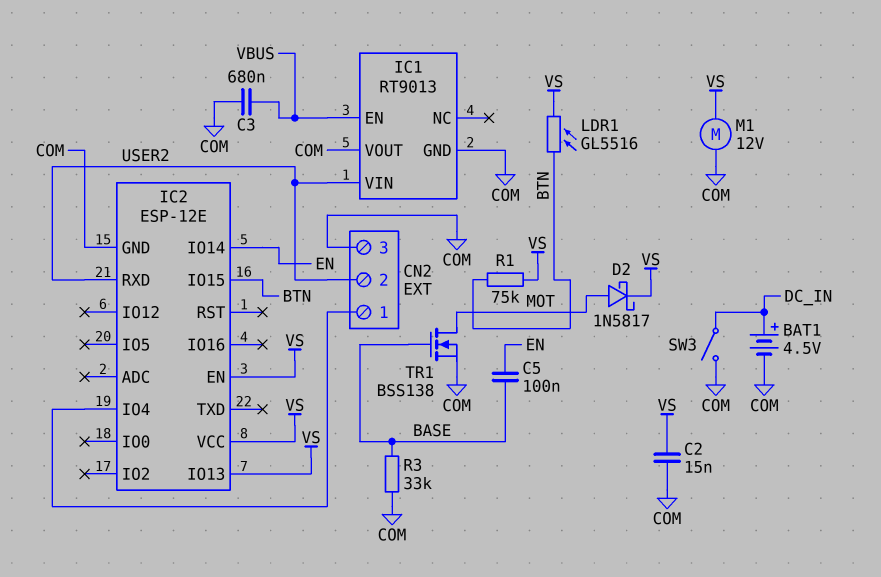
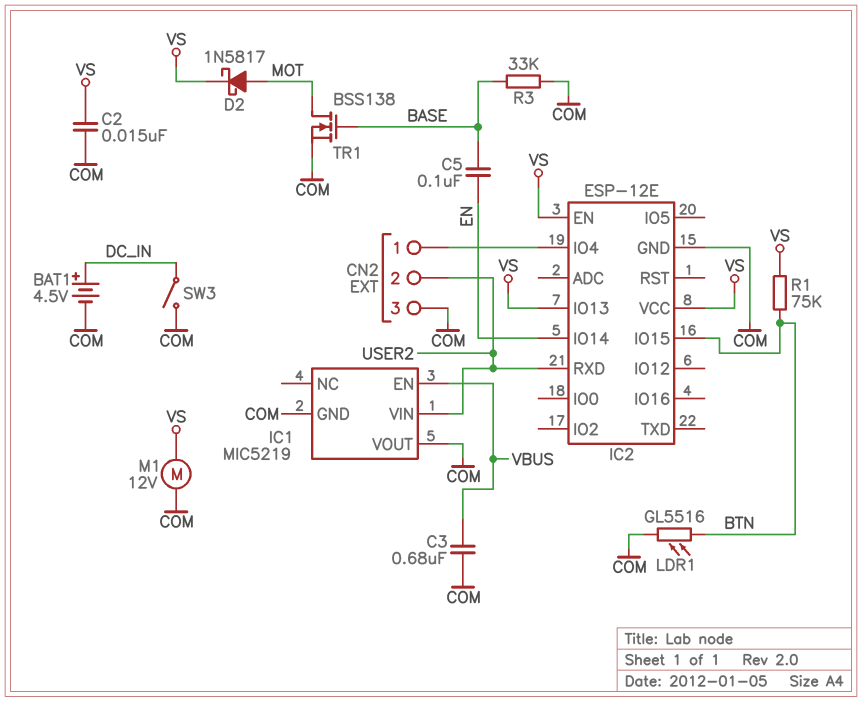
IC1: RT9013 -> MIC5219
LDR1: GL5516 (BTN, VS) -> GL5516 (BTN, COM)

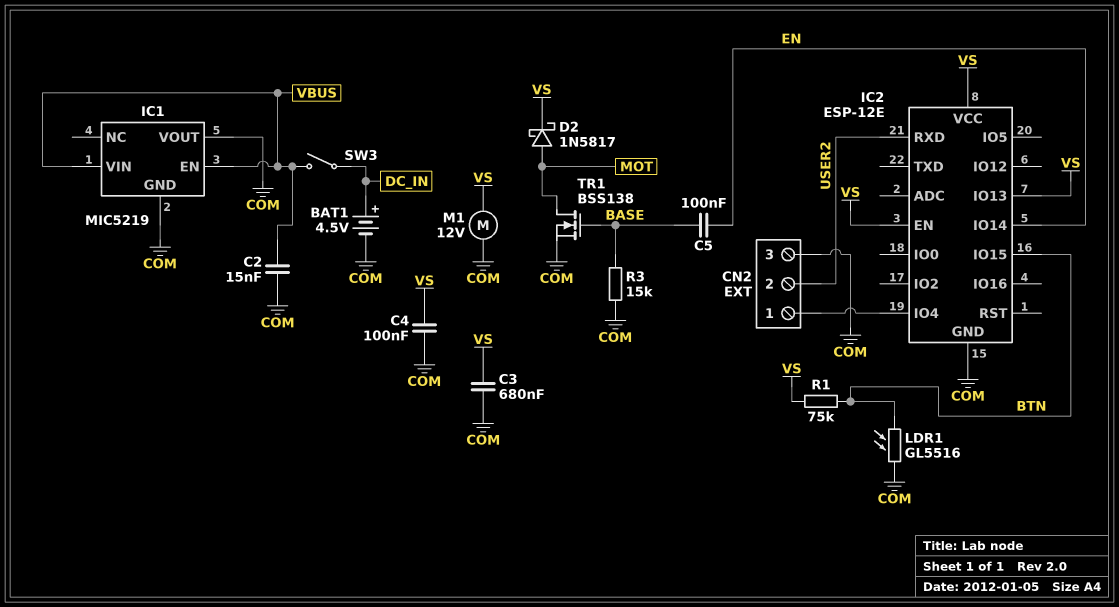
C2: 15nF (COM, VS) -> 15nF (COM, VBUS)
C3: 680nF (COM, VBUS) -> 680nF (COM, VS)
C4: none -> 100nF (COM, VS)
IC1 pin VIN: USER2 -> VBUS
R3: 33k (BASE, COM) -> 15k (BASE, COM)
SW3: switch (COM, DC_IN) -> switch (DC_IN, VBUS)

